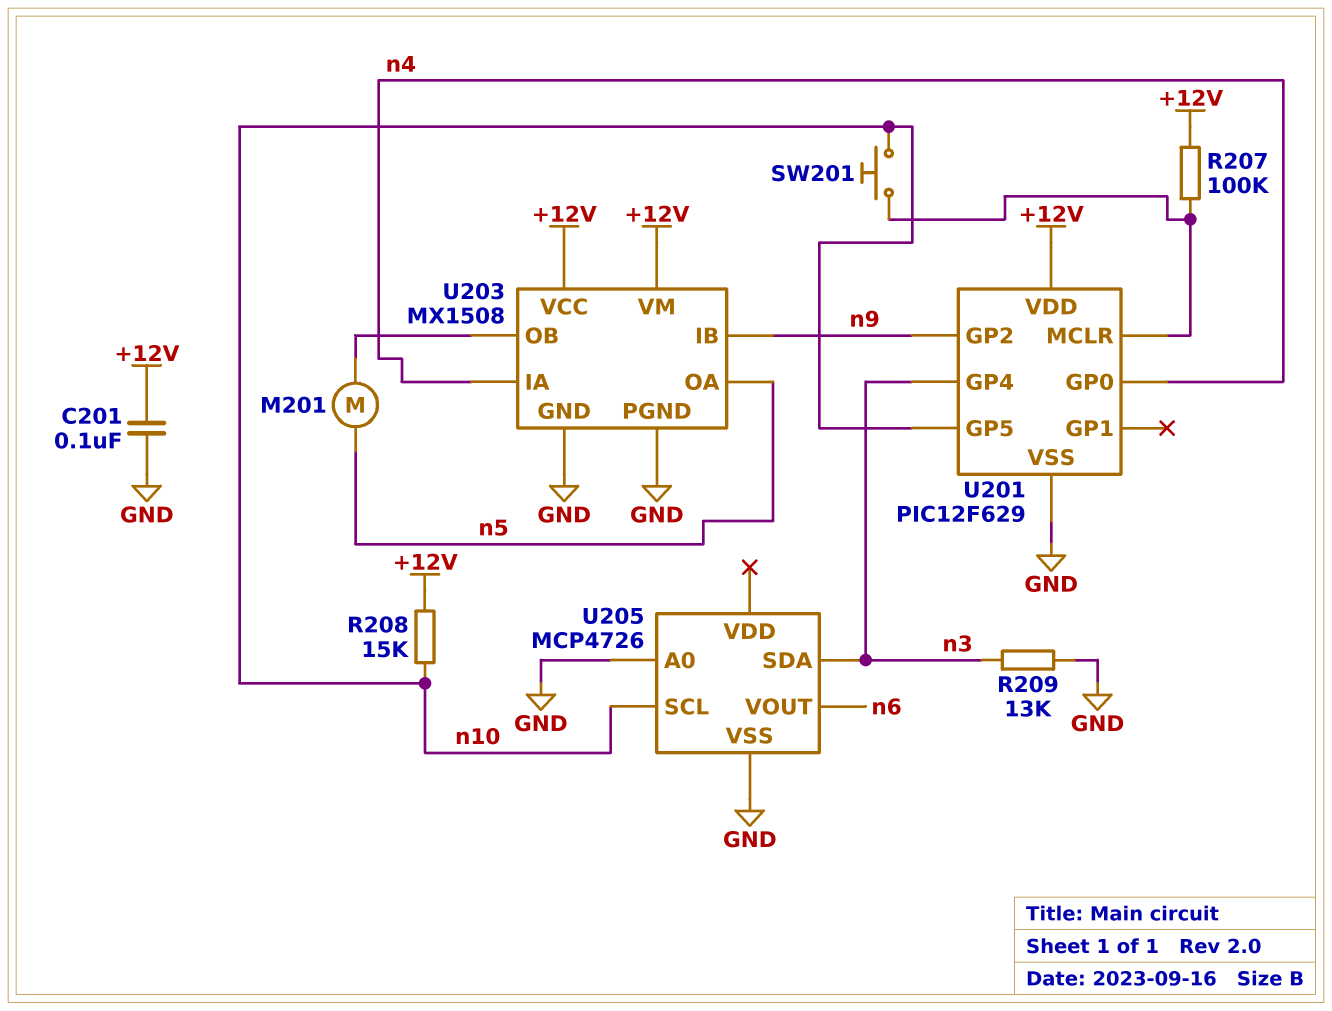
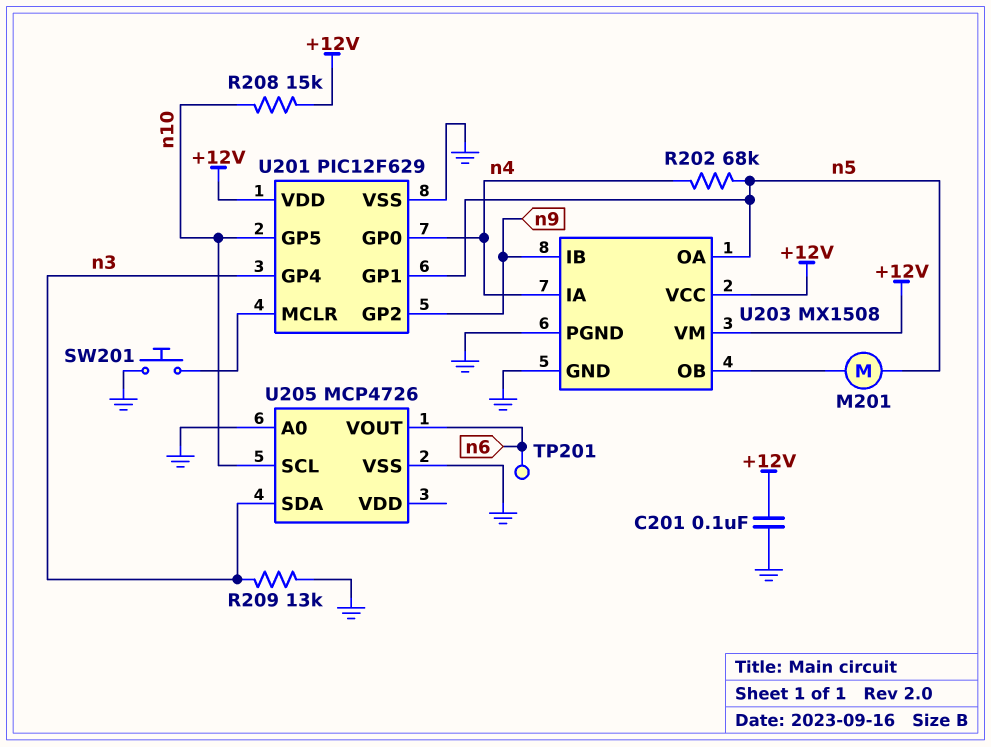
R202: none -> 68k (n4, n5)
R207: 100k (+12V, U201/MCLR) -> none
SW201: button (U201/MCLR, n10) -> button (GND, U201/MCLR)
TP201: none -> test point (n6)
U201 pin GP1: none -> n5

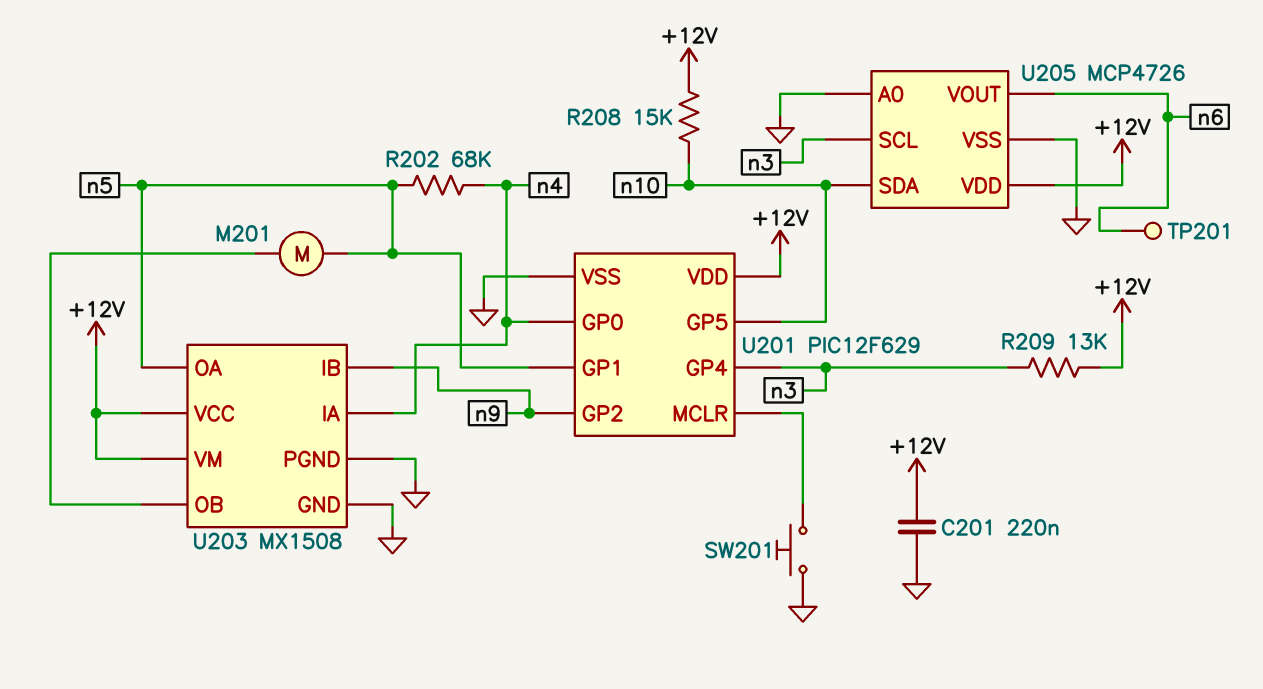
C201: 100nF (+12V, GND) -> 220nF (+12V, GND)
R209: 13k (GND, n3) -> 13k (+12V, n3)
U205 pin SCL: n10 -> n3
U205 pin SDA: n3 -> n10
U205 pin VDD: none -> +12V

